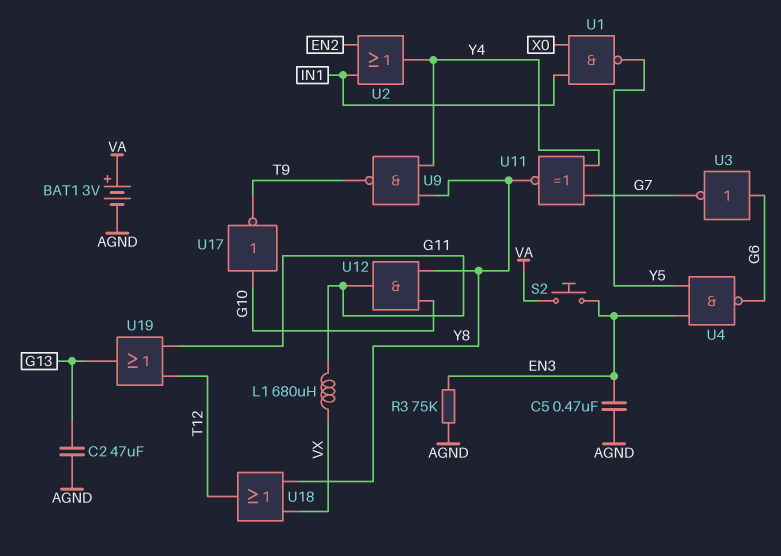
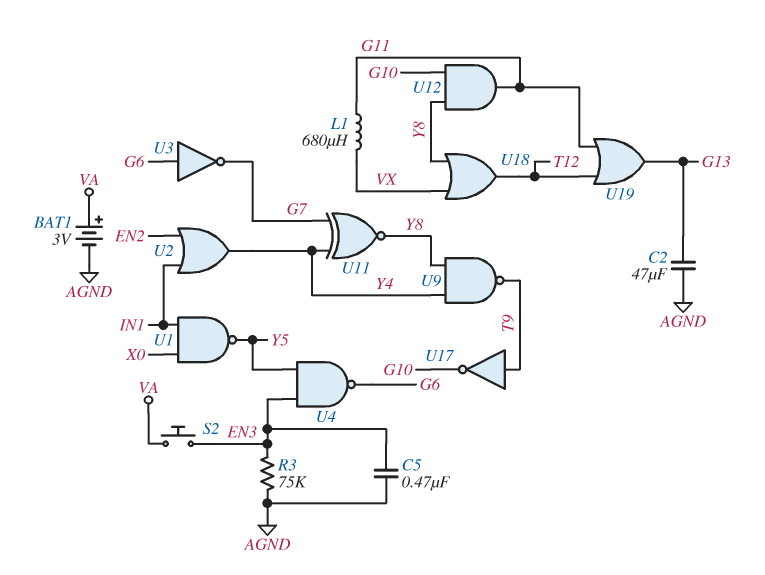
U17: NOT (in G10, out T9) -> NOT (in T9, out G10)

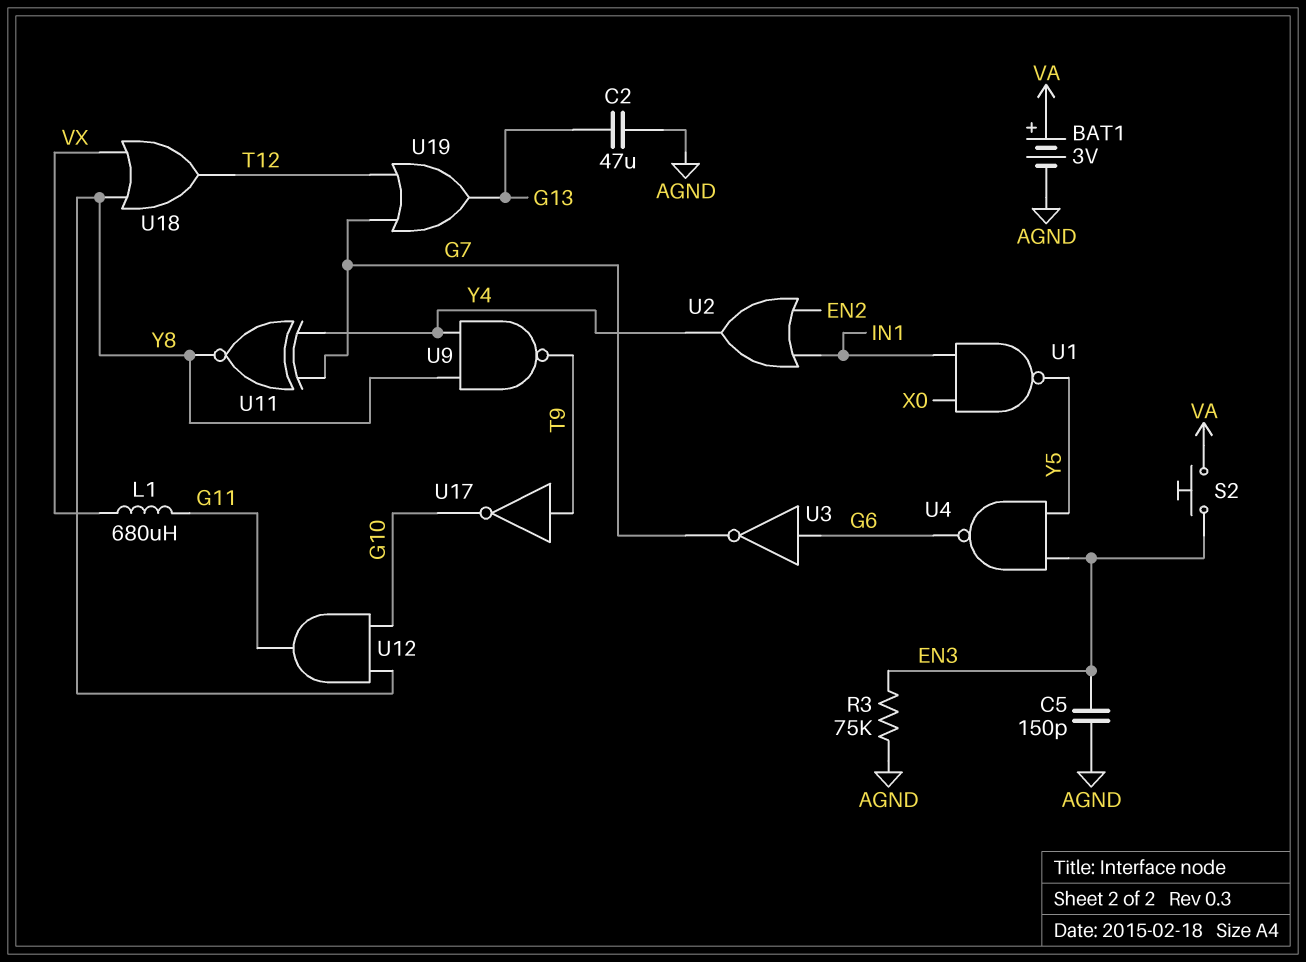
C5: 470nF (AGND, EN3) -> 150pF (AGND, EN3)
U19: OR (in G11, in T12, out G13) -> OR (in G7, in T12, out G13)

